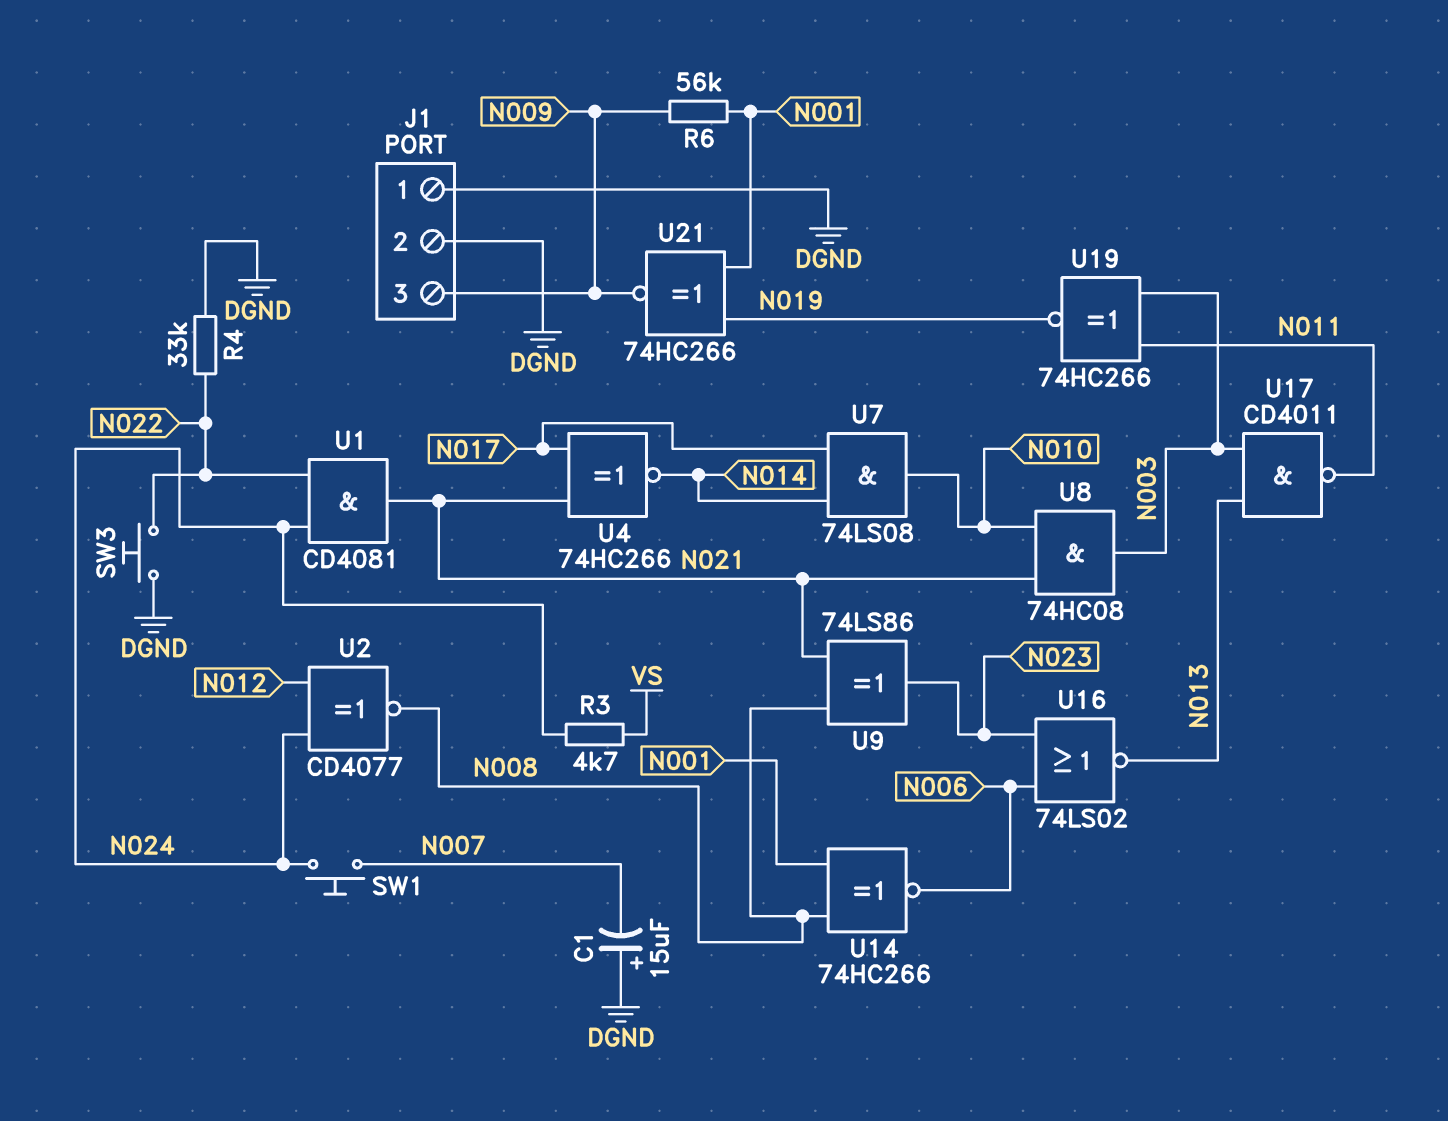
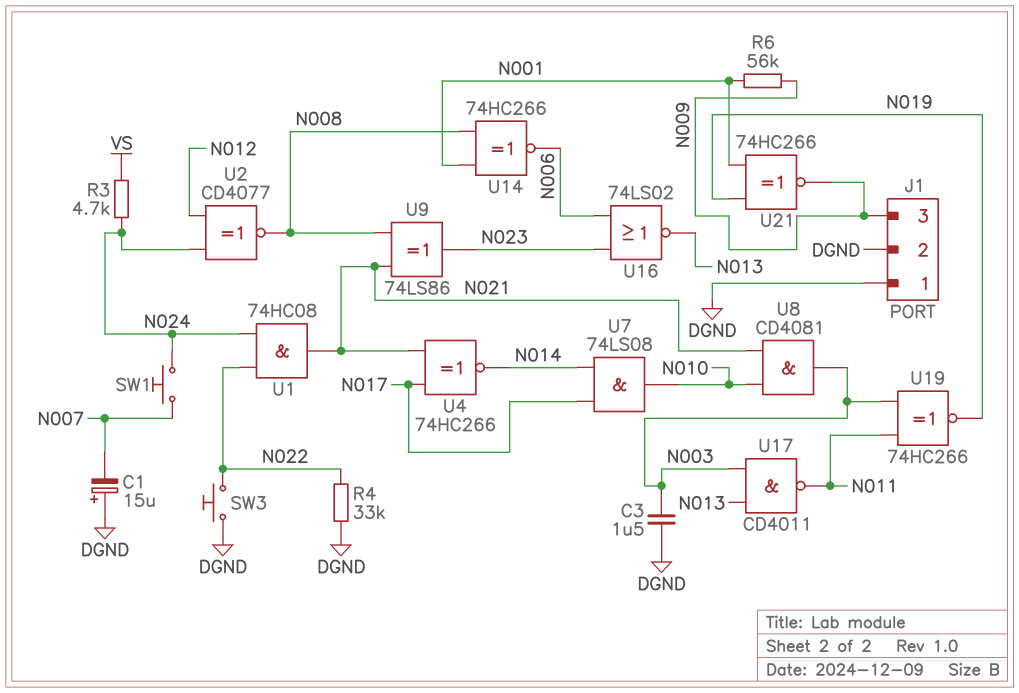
C3: none -> 1.5uF (DGND, N003)
U1: AND CD4081 (in N022, in N024, out N021) -> AND 74HC08 (in N022, in N024, out N021)
U8: AND 74HC08 (in N010, in N021, out N003) -> AND CD4081 (in N010, in N021, out N003)

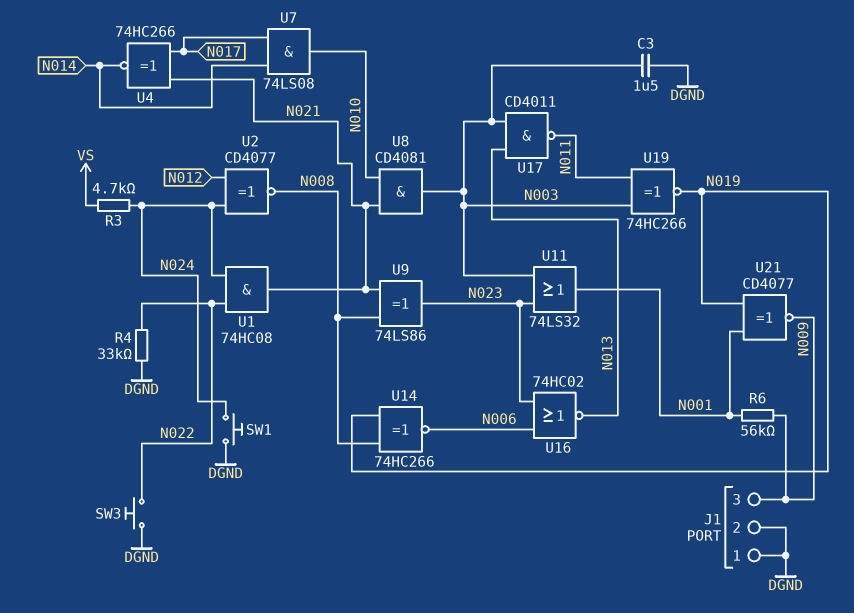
C1: 15uF (plus DGND, minus N007) -> none
SW1: button (N007, N024) -> button (DGND, N024)
U11: none -> OR 74LS32 (in N003, in N023, out N001)
U14: XNOR 74HC266 (in N001, in N008, out N006) -> XNOR 74HC266 (in N008, in N019, out N006)
U16: NOR 74LS02 (in N006, in N023, out N013) -> NOR 74HC02 (in N006, in N023, out N013)
U21: XNOR 74HC266 (in N001, in N019, out N009) -> XNOR CD4077 (in N001, in N019, out N009)

